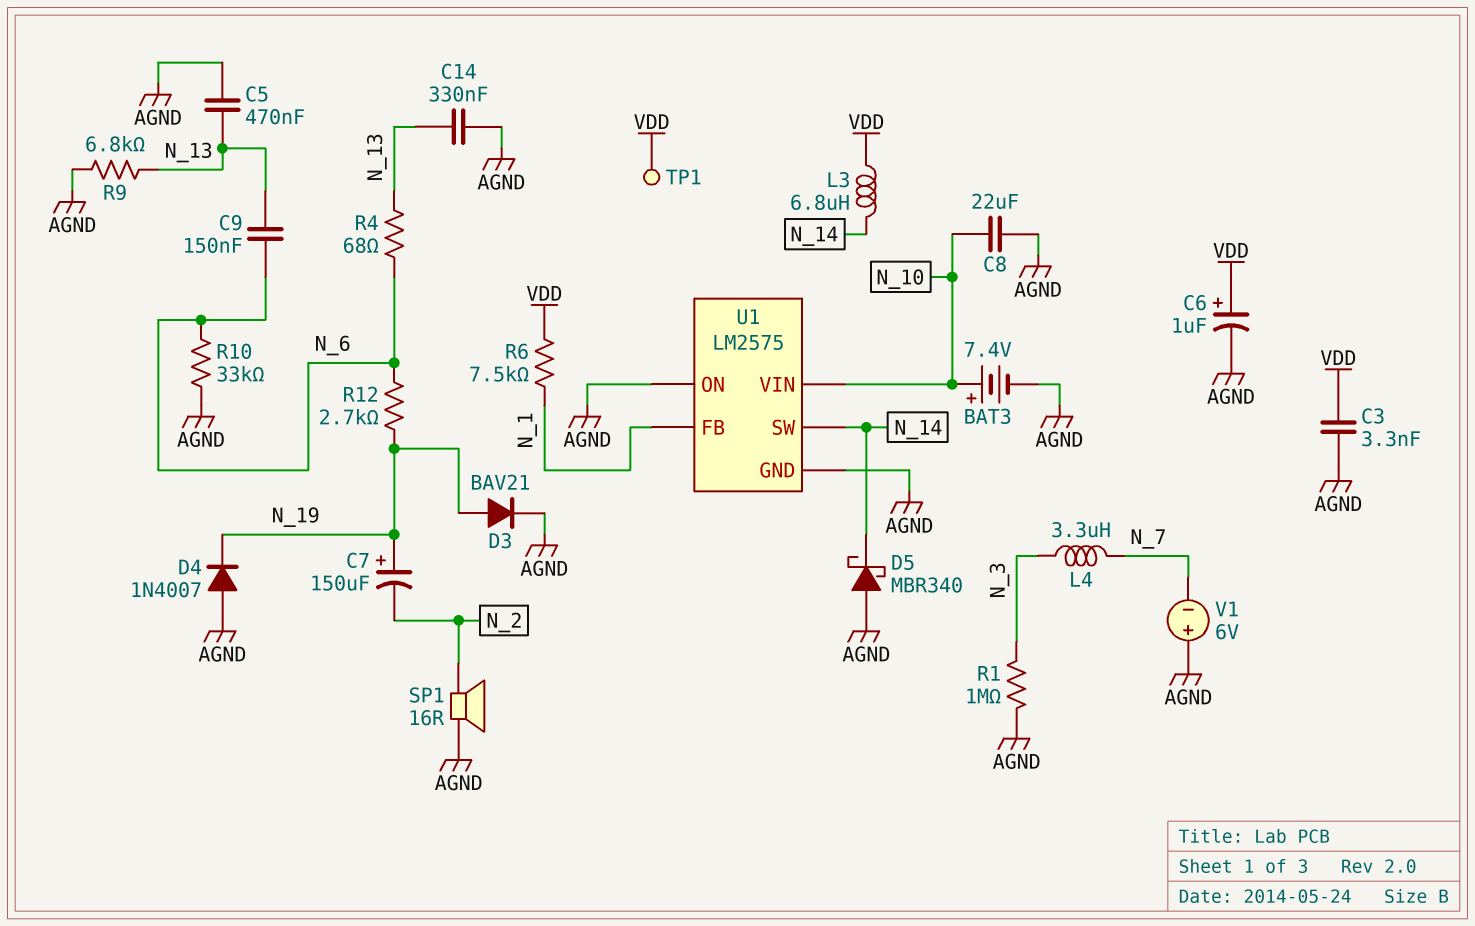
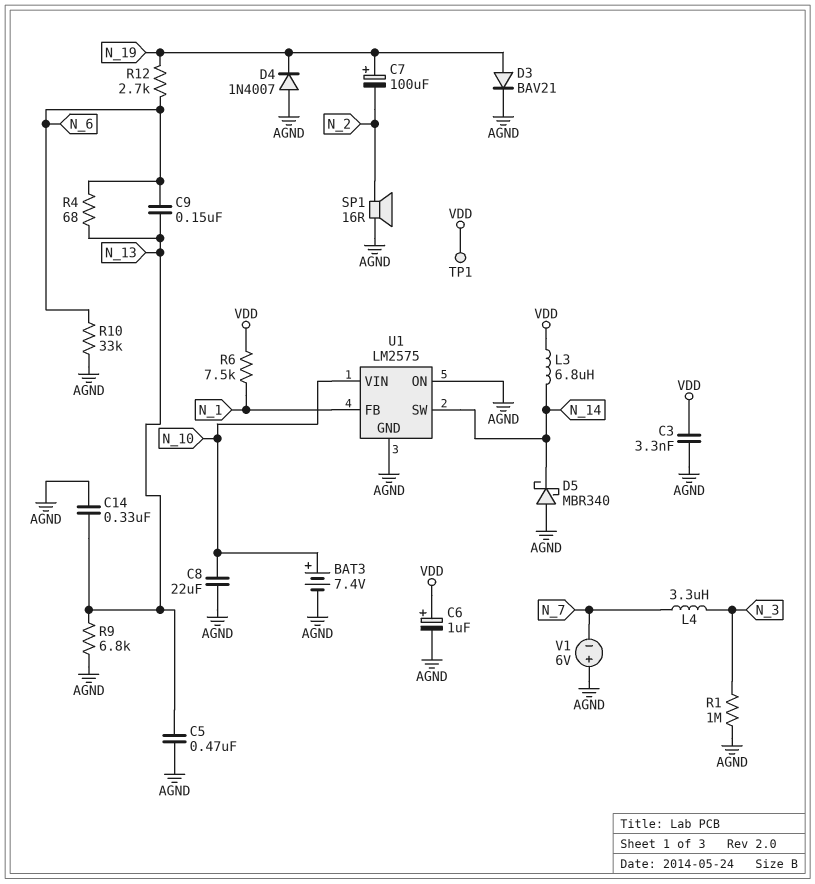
C7: 150uF (plus N_19, minus N_2) -> 100uF (plus N_19, minus N_2)

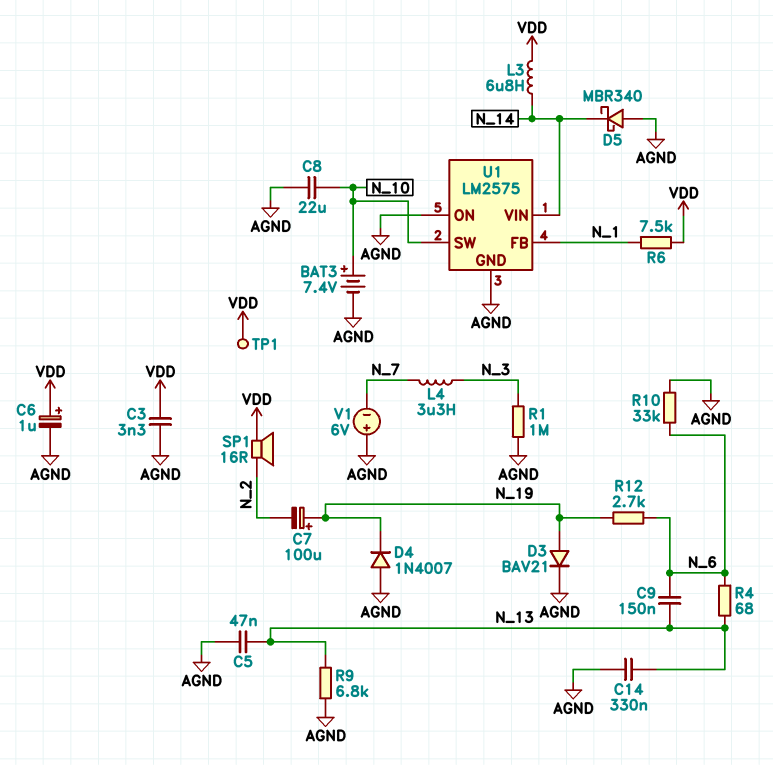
C5: 470nF (AGND, N_13) -> 47nF (AGND, N_13)
SP1: speaker 16R (AGND, N_2) -> speaker 16R (N_2, VDD)
U1 pin SW: N_14 -> N_10
U1 pin VIN: N_10 -> N_14

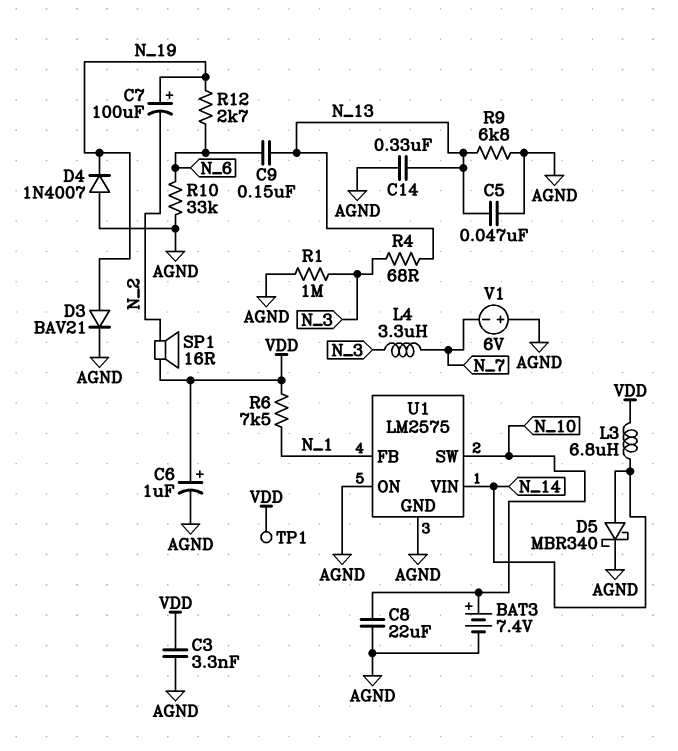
D5: schottky MBR340 (A AGND, K N_14) -> schottky MBR340 (A N_14, K AGND)
R4: 68 (N_6, N_13) -> 68 (N_3, N_13)

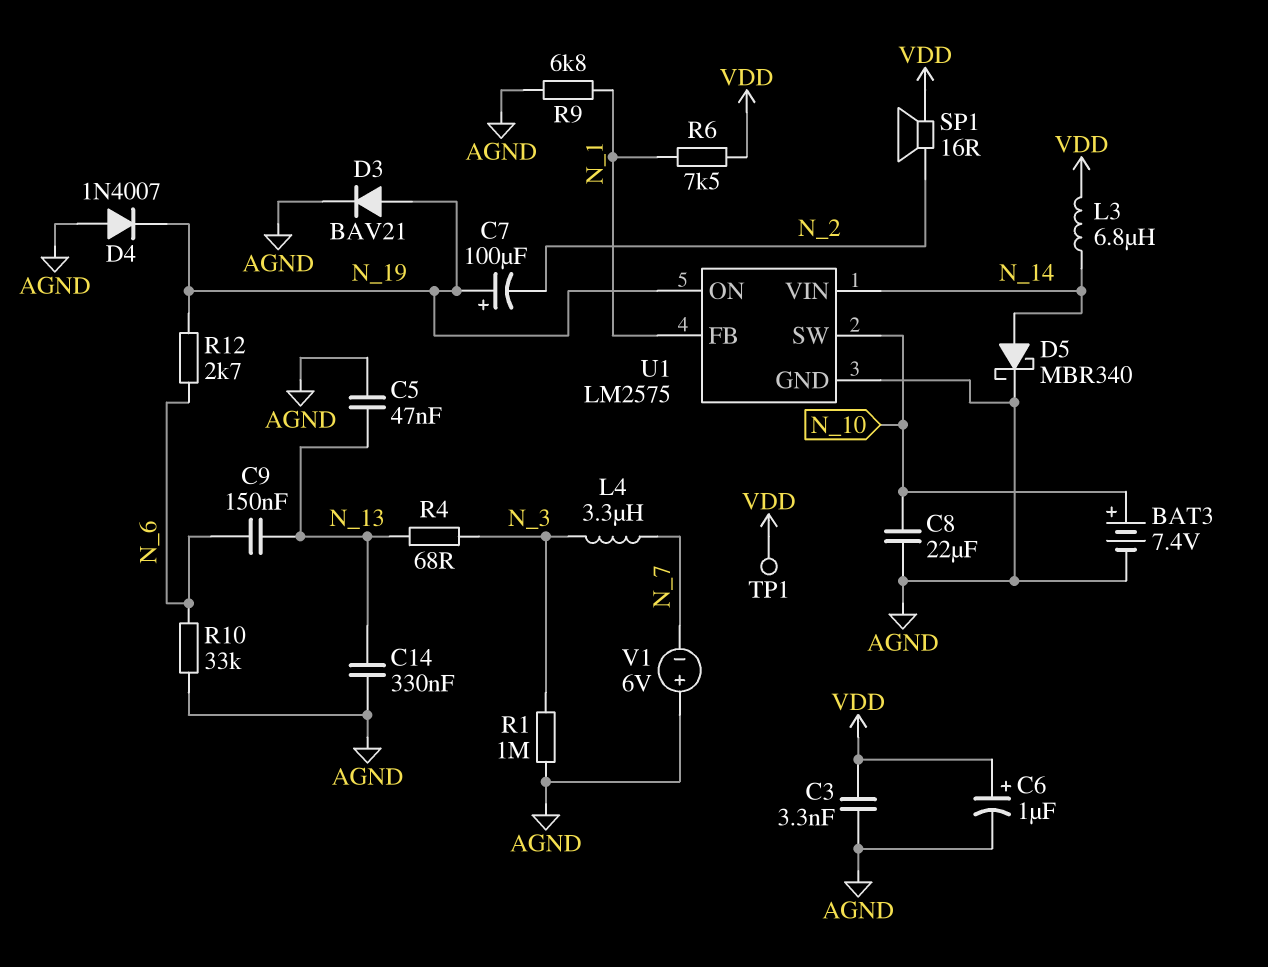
R9: 6.8k (AGND, N_13) -> 6.8k (AGND, N_1)
U1 pin ON: AGND -> N_19

